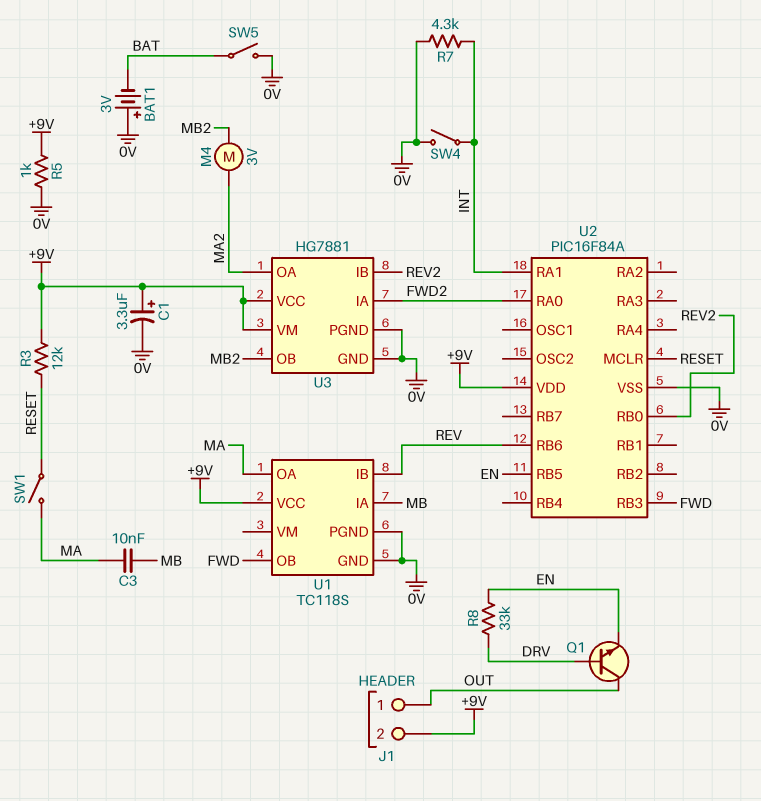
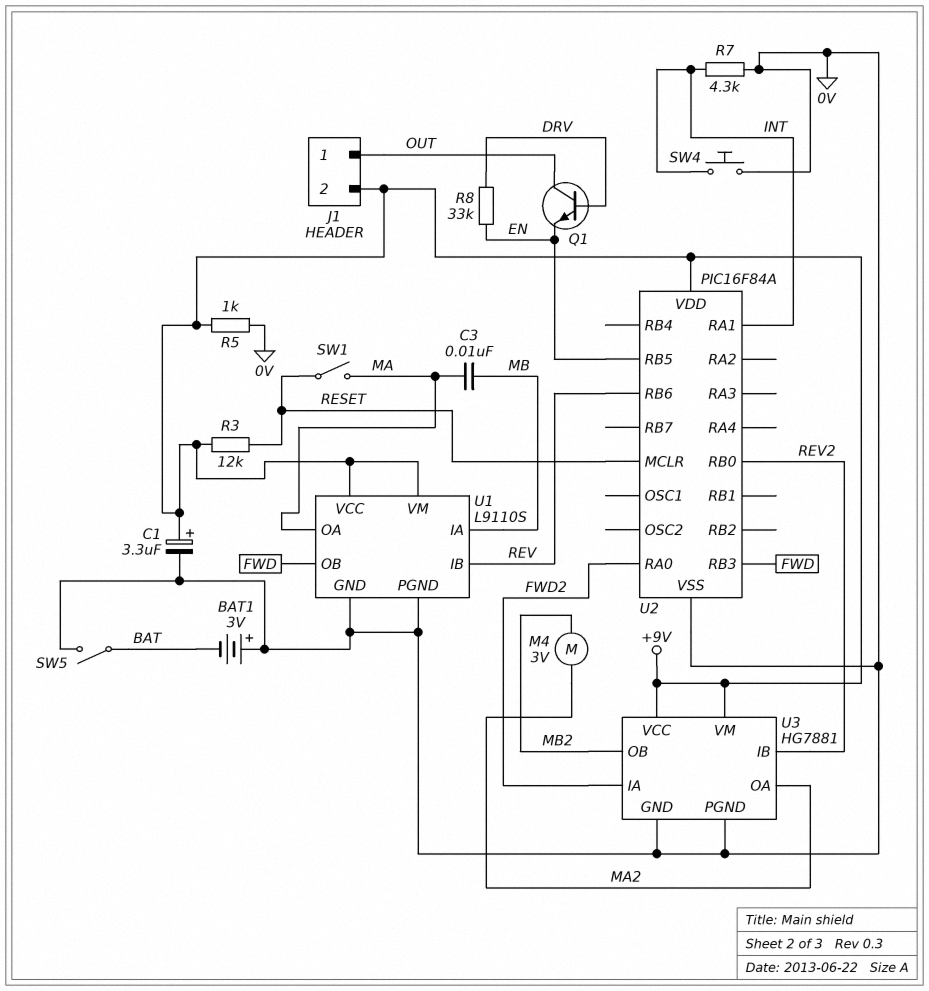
SW4: switch (0V, INT) -> button (0V, INT)
U1: TC118S -> L9110S
U1 pin VM: none -> +9V

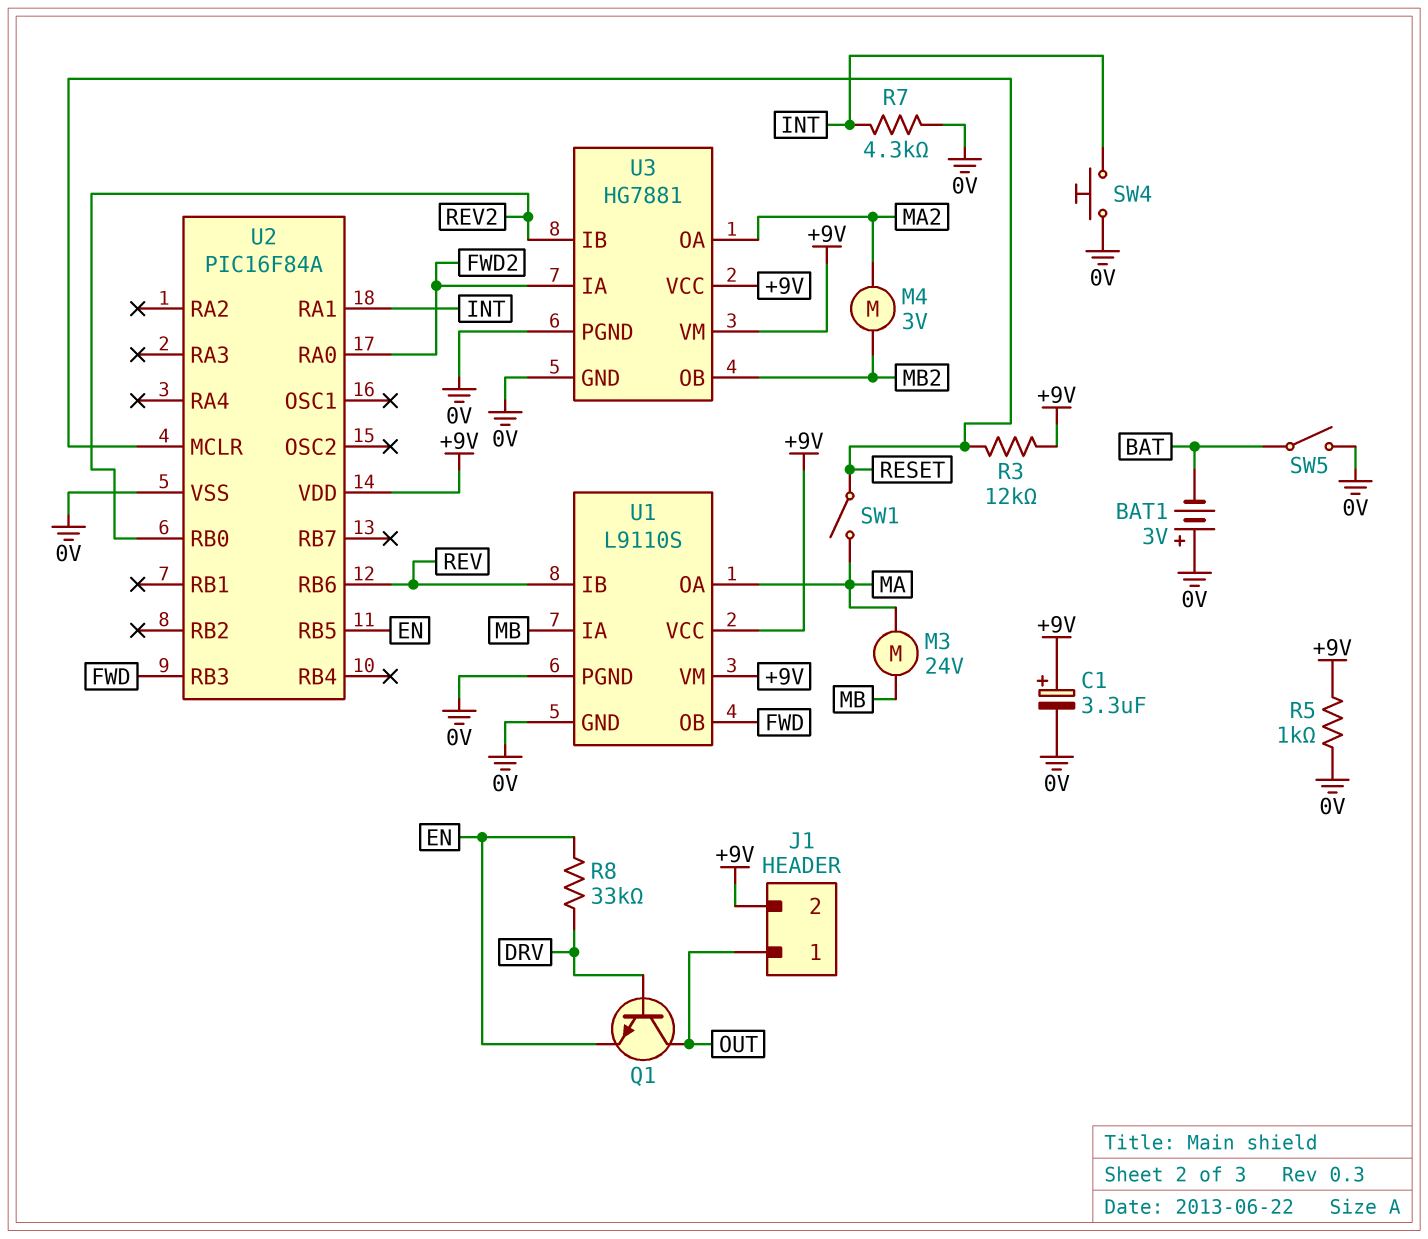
C3: 10nF (MA, MB) -> none
M3: none -> motor 24V (MA, MB)

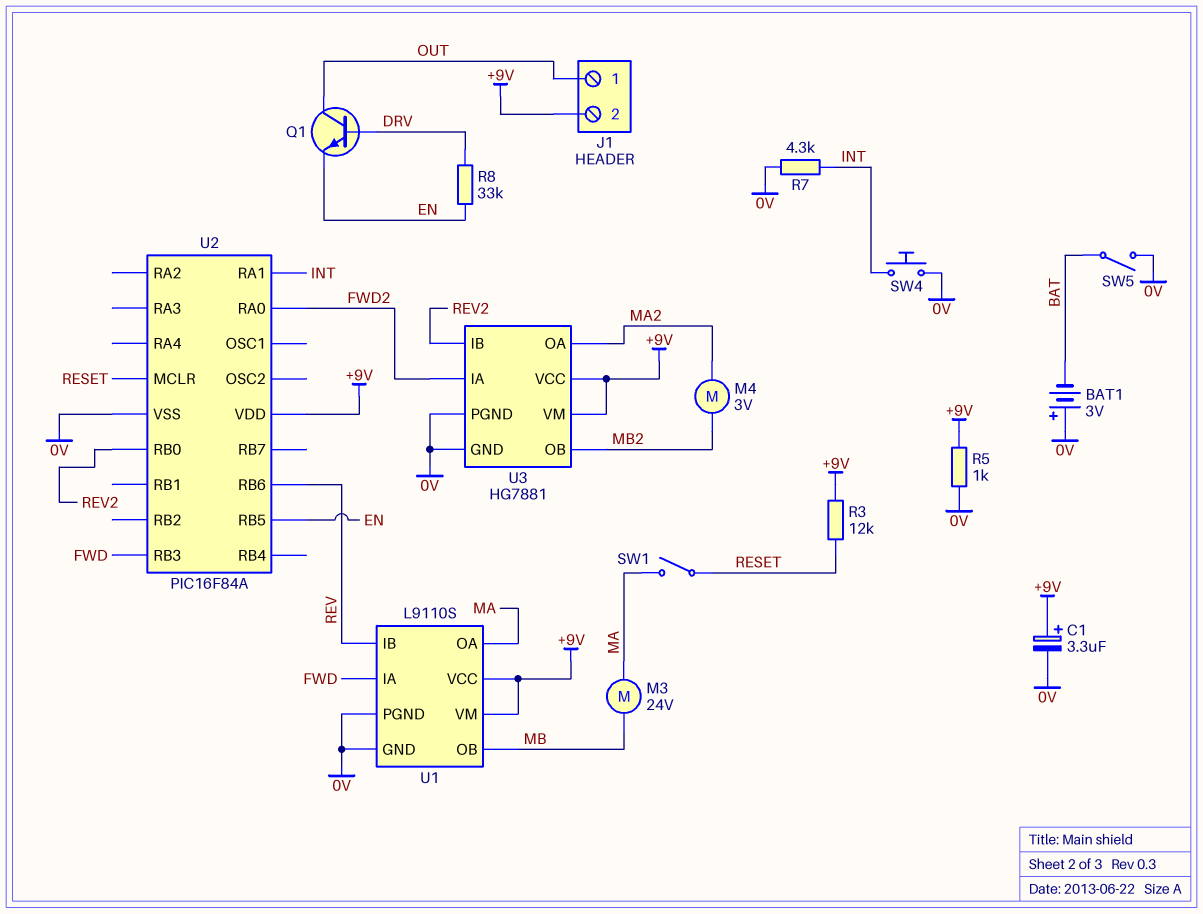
U1 pin IA: MB -> FWD
U1 pin OB: FWD -> MB

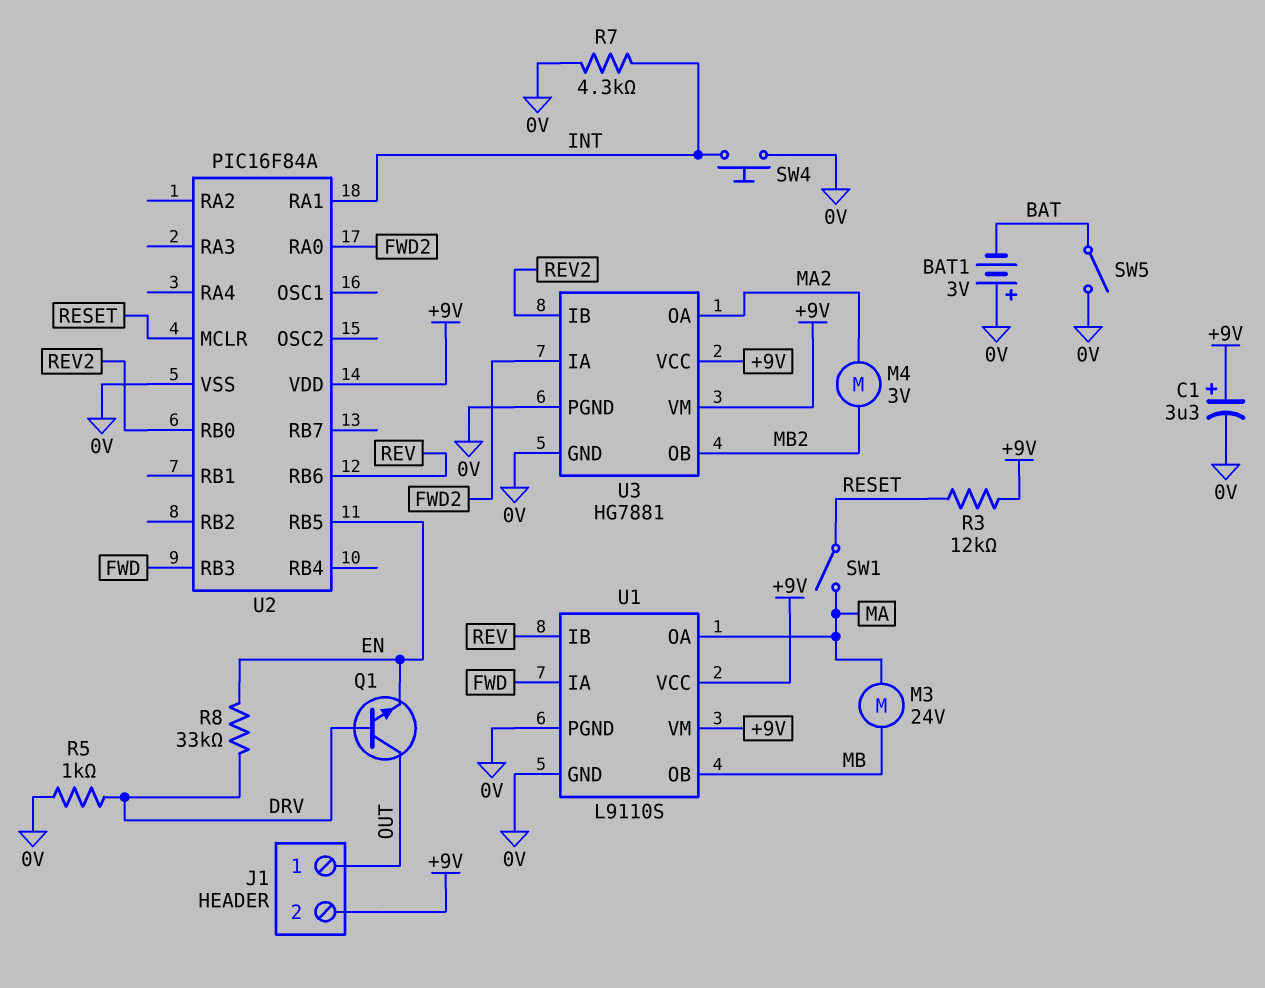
R5: 1k (+9V, 0V) -> 1k (0V, DRV)

